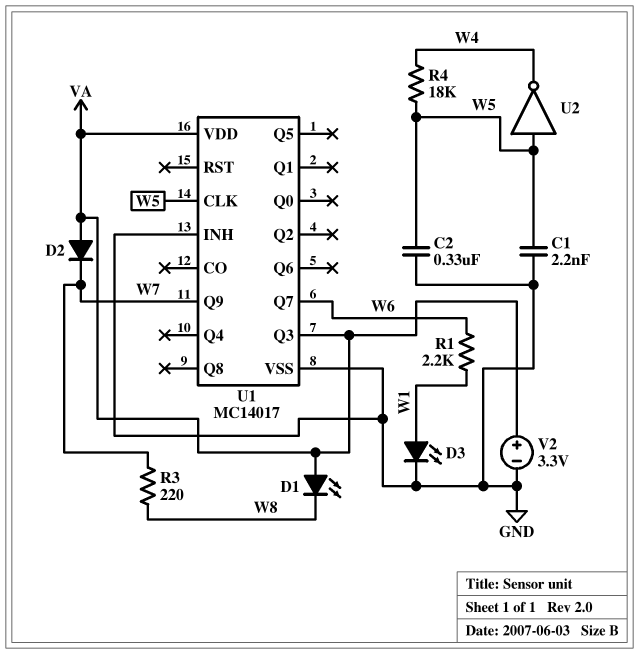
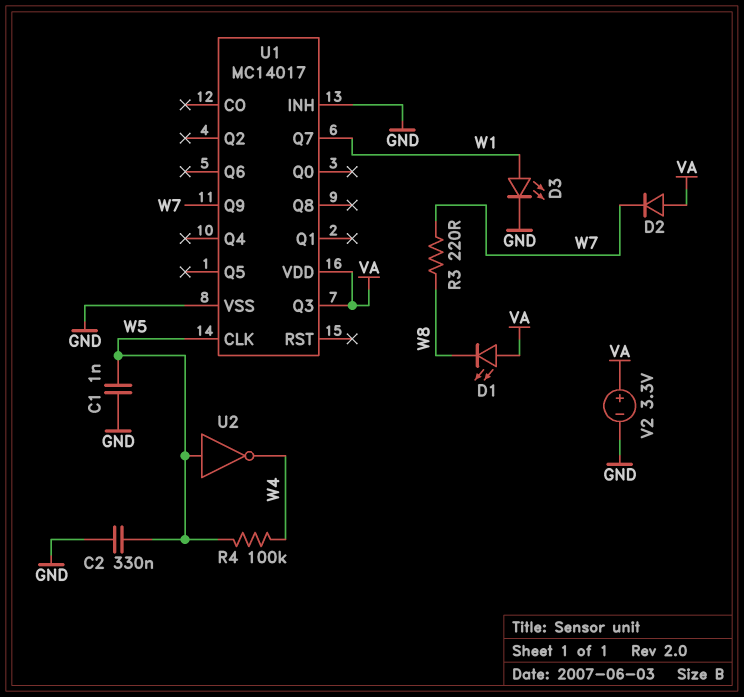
C1: 2.2nF (GND, W5) -> 1nF (GND, W5)
R1: 2.2k (W1, W6) -> none
R4: 18k (W4, W5) -> 100k (W4, W5)
U1 pin Q7: W6 -> W1

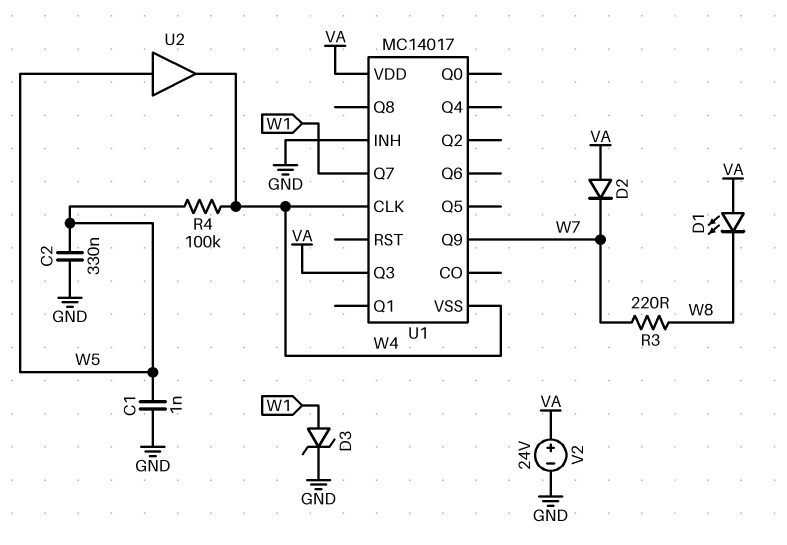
D3: LED (A W1, K GND) -> zener (A W1, K GND)
U1 pin CLK: W5 -> W4
U1 pin VSS: GND -> W4
U2: NOT (in W5, out W4) -> buffer (in W5, out W4)
V2: 3.3V (plus VA, minus GND) -> 24V (plus VA, minus GND)

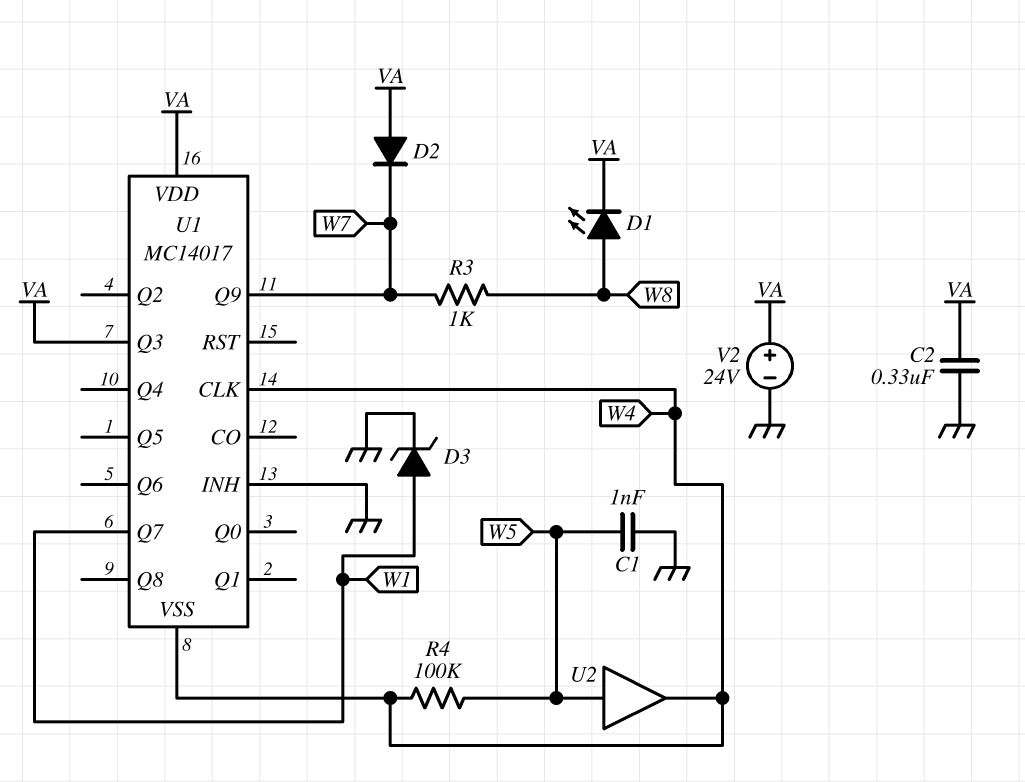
C2: 330nF (GND, W5) -> 330nF (GND, VA)
D1: LED (A VA, K W8) -> LED (A W8, K VA)
R3: 220 (W7, W8) -> 1k (W7, W8)

